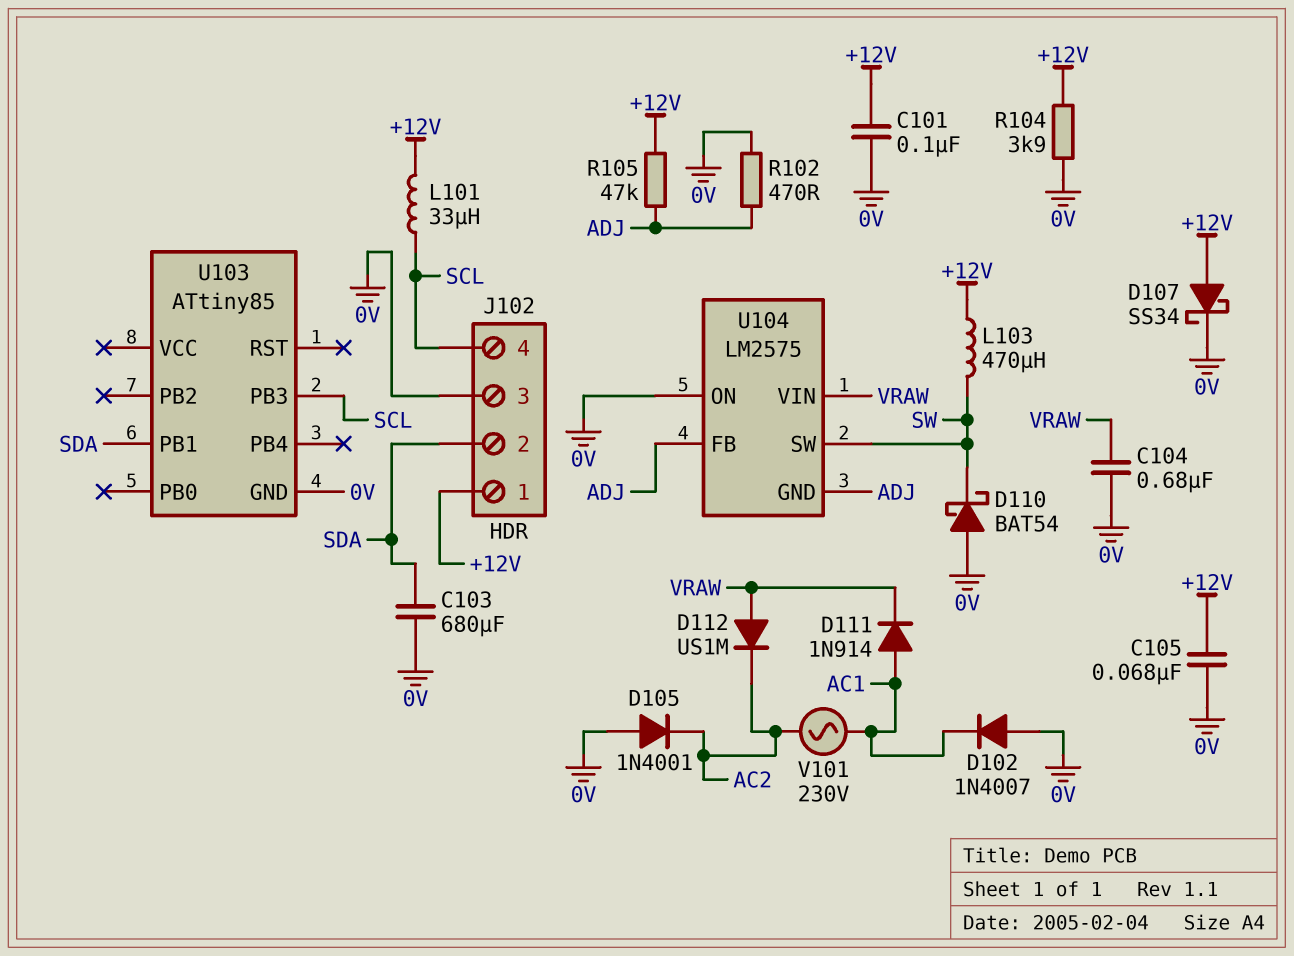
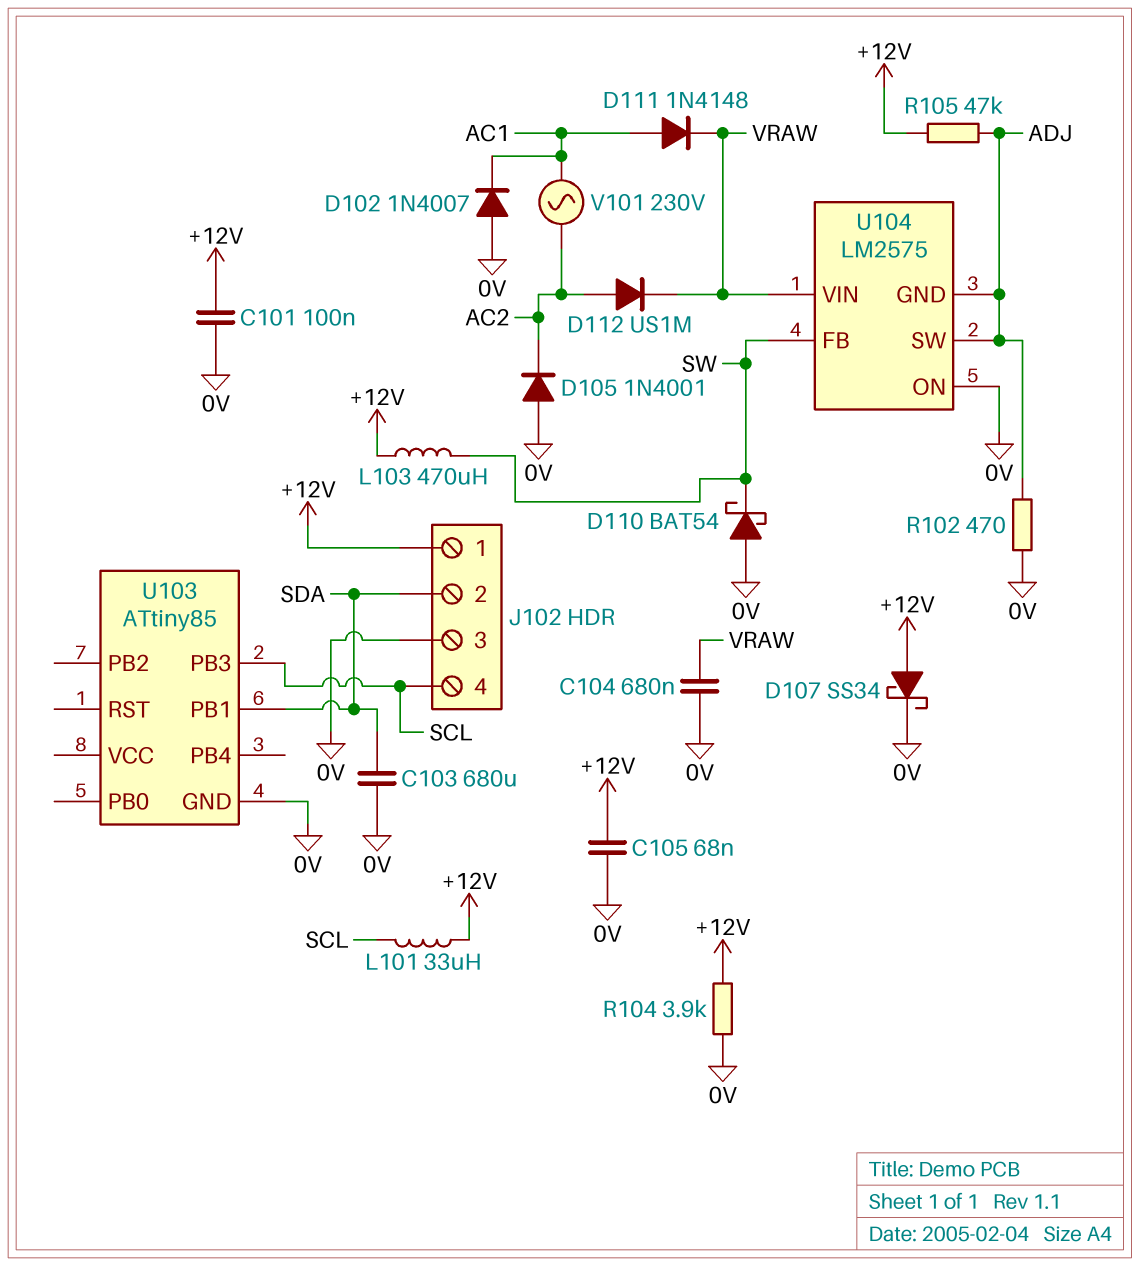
D111: diode 1N914 (A AC1, K VRAW) -> diode 1N4148 (A AC1, K VRAW)
D112: diode US1M (A VRAW, K AC2) -> diode US1M (A AC2, K VRAW)
U104 pin FB: ADJ -> SW
U104 pin SW: SW -> ADJ

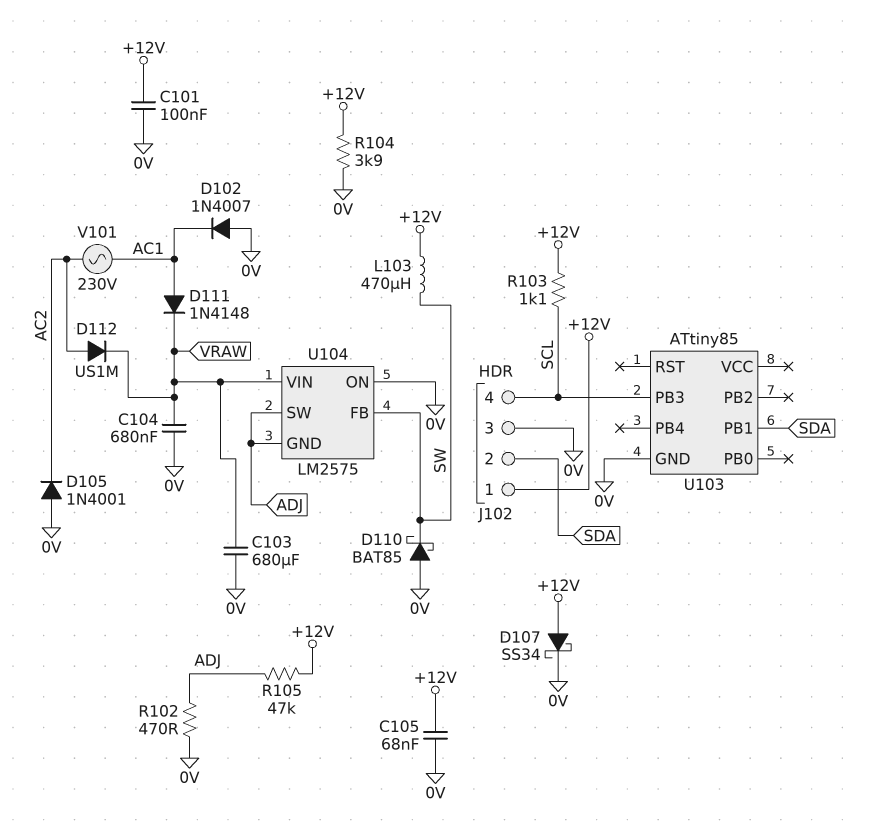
C103: 680uF (0V, SDA) -> 680uF (0V, VRAW)
D110: schottky BAT54 (A 0V, K SW) -> schottky BAT85 (A 0V, K SW)
L101: 33uH (+12V, SCL) -> none
R103: none -> 1.1k (+12V, SCL)

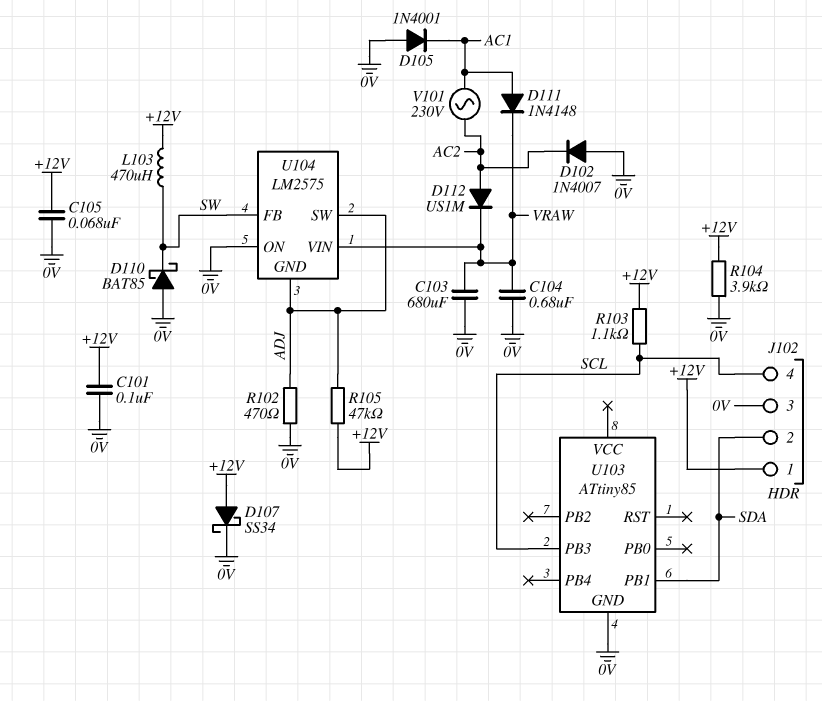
D102: diode 1N4007 (A 0V, K AC1) -> diode 1N4007 (A 0V, K AC2)
D105: diode 1N4001 (A 0V, K AC2) -> diode 1N4001 (A 0V, K AC1)

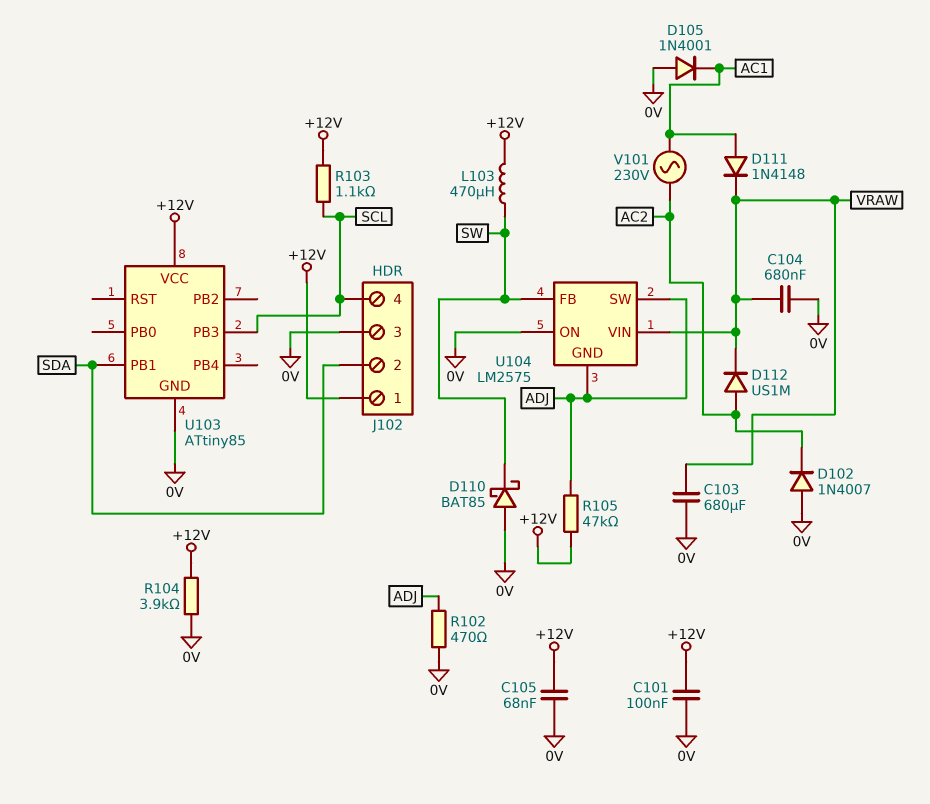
D107: schottky SS34 (A +12V, K 0V) -> none
U103 pin VCC: none -> +12V

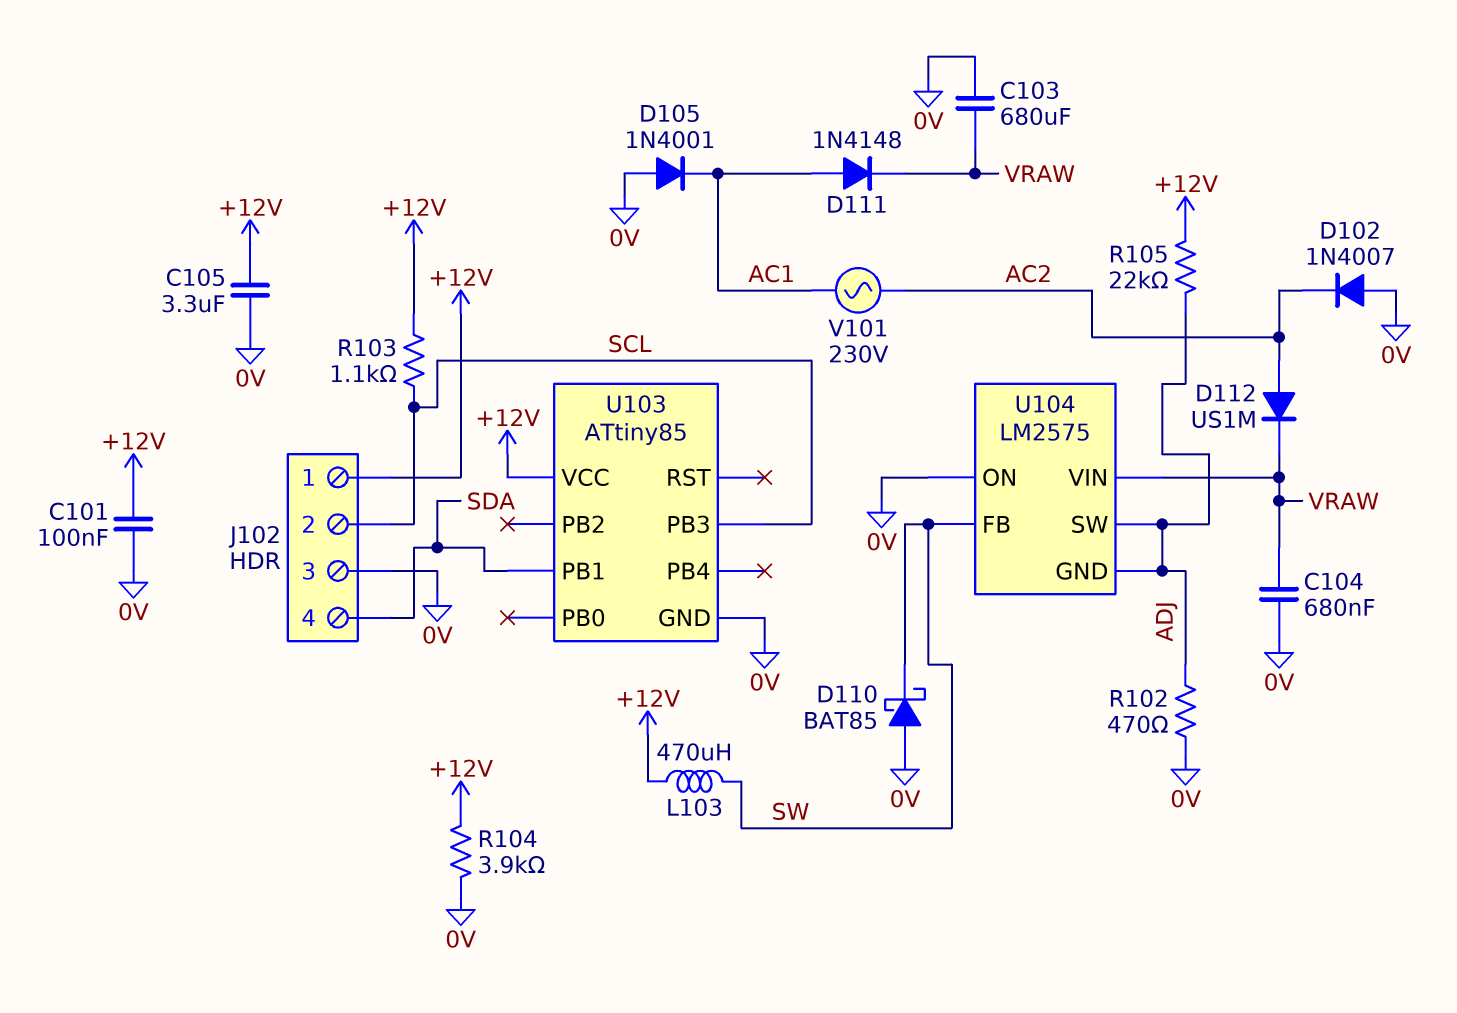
C105: 68nF (+12V, 0V) -> 3.3uF (+12V, 0V)
J102 pin 2: SDA -> SCL
J102 pin 4: SCL -> SDA
R105: 47k (+12V, ADJ) -> 22k (+12V, ADJ)

